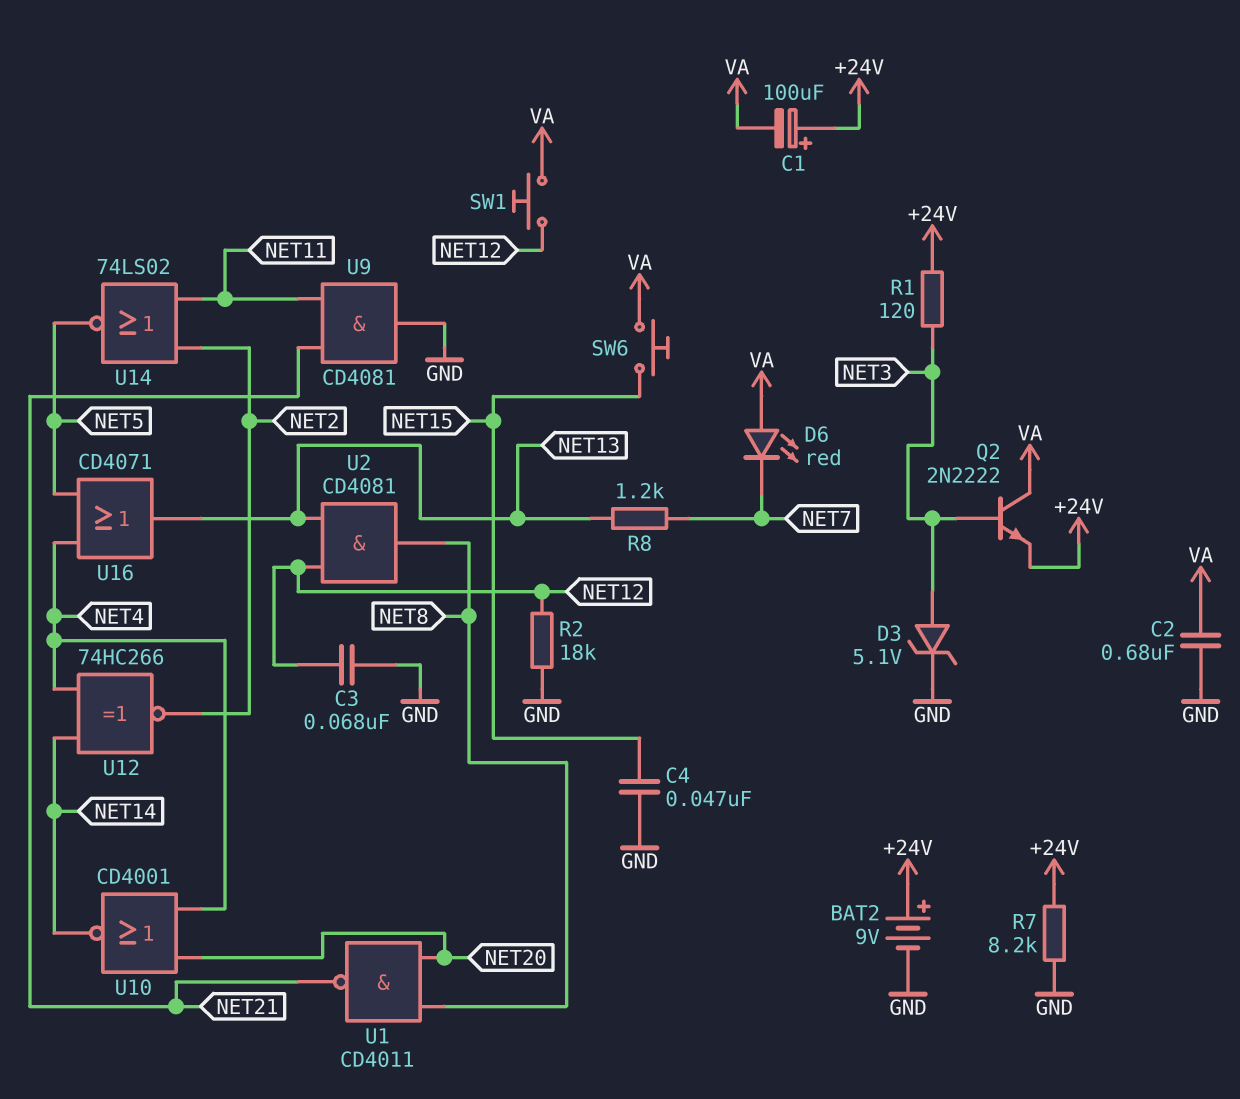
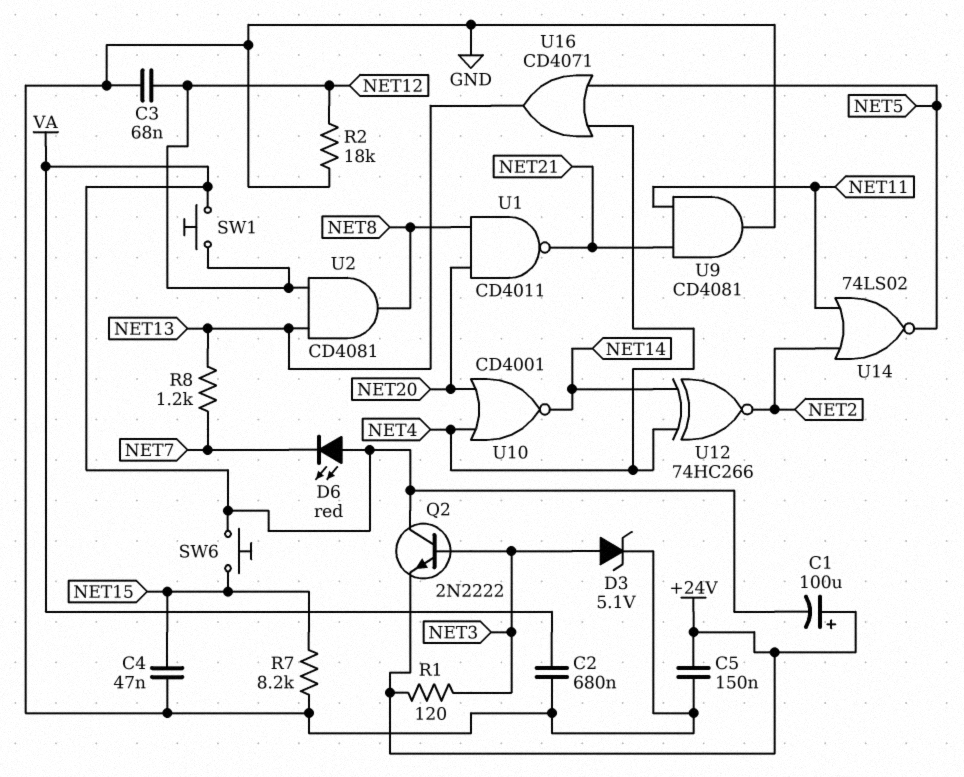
BAT2: 9V (plus +24V, minus GND) -> none
C5: none -> 150nF (+24V, GND)
R7: 8.2k (+24V, GND) -> 8.2k (GND, NET15)

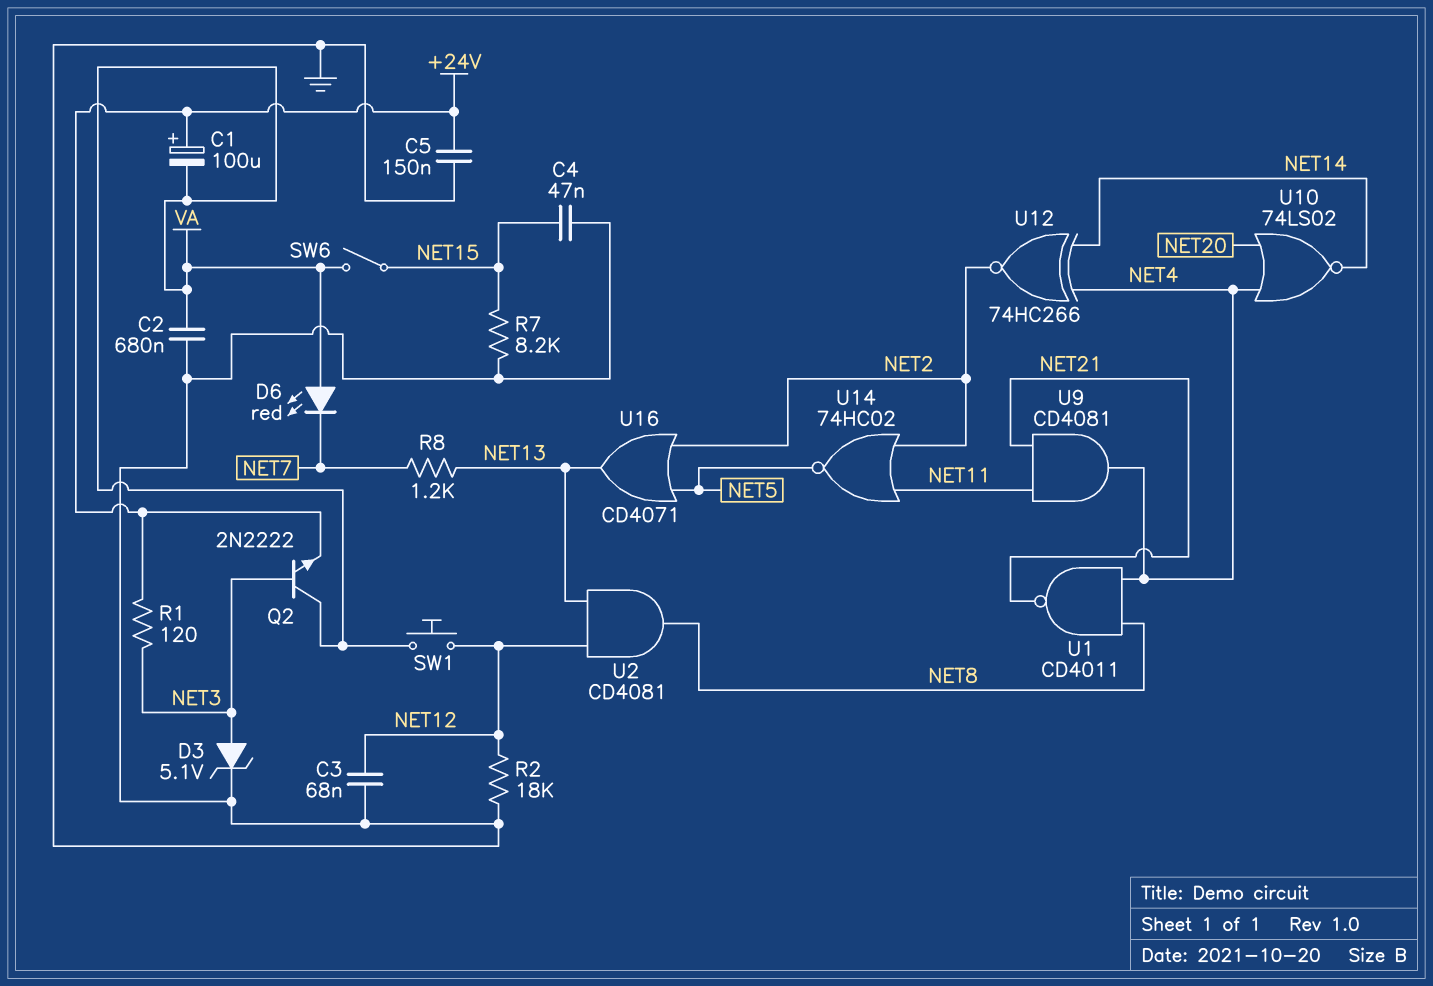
SW6: button (NET15, VA) -> switch (NET15, VA)
U1: NAND CD4011 (in NET8, in NET20, out NET21) -> NAND CD4011 (in NET4, in NET8, out NET21)
U9: AND CD4081 (in NET11, in NET21, out GND) -> AND CD4081 (in NET11, in NET21, out NET4)
U10: NOR CD4001 (in NET4, in NET20, out NET14) -> NOR 74LS02 (in NET4, in NET20, out NET14)
U14: NOR 74LS02 (in NET2, in NET11, out NET5) -> NOR 74HC02 (in NET2, in NET11, out NET5)
U16: OR CD4071 (in NET4, in NET5, out NET13) -> OR CD4071 (in NET2, in NET5, out NET13)

